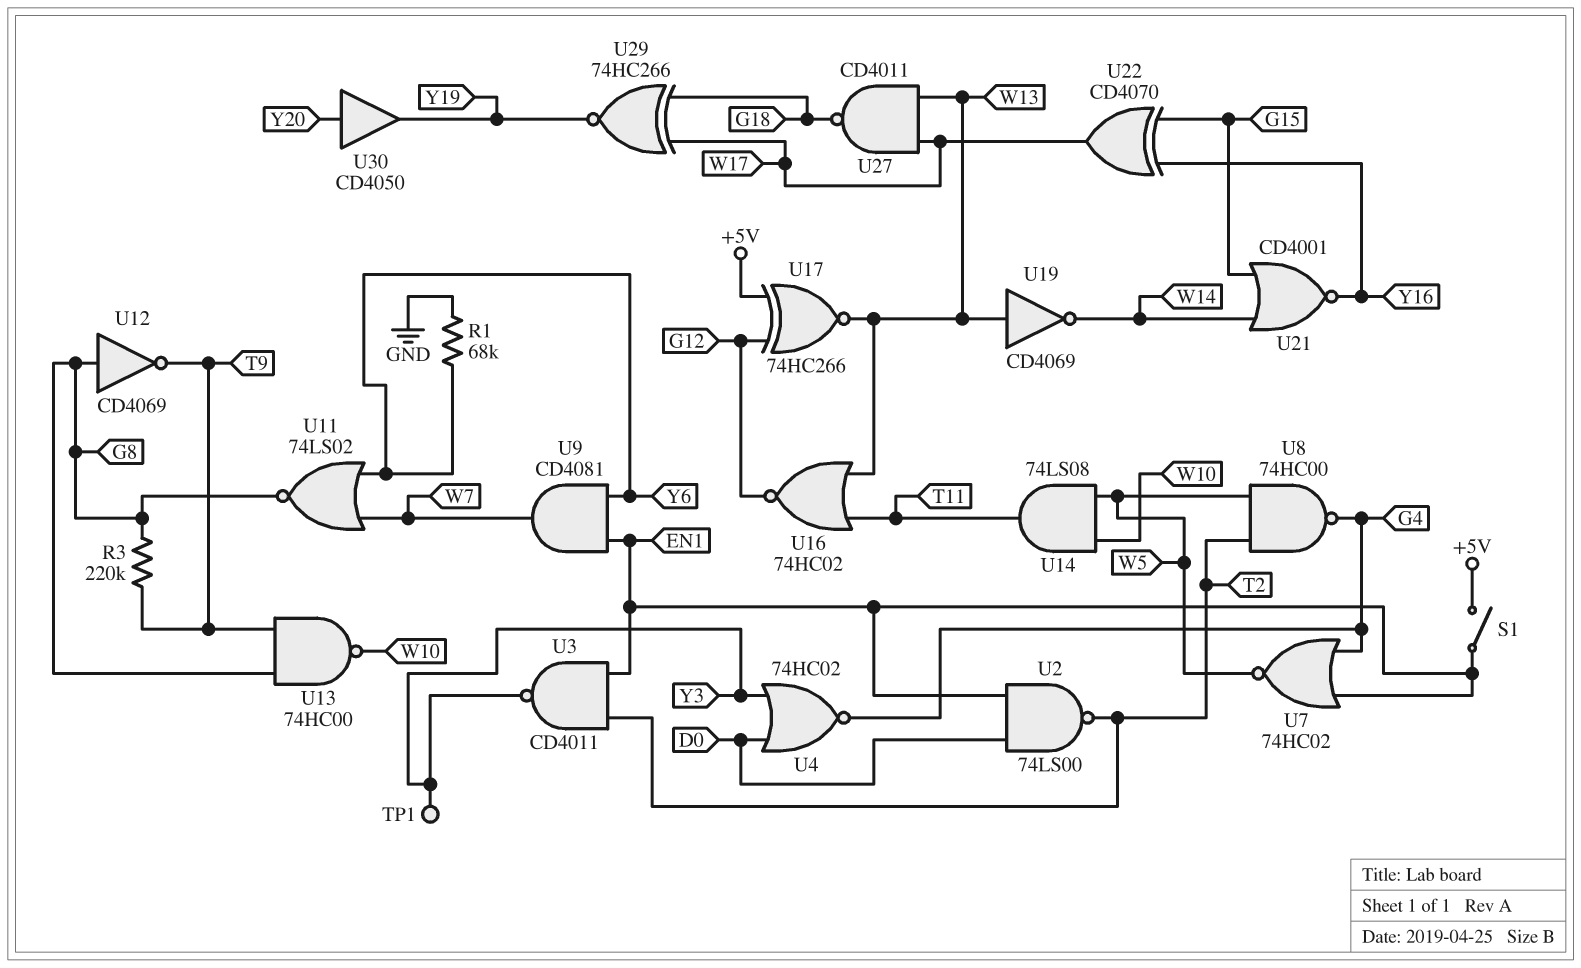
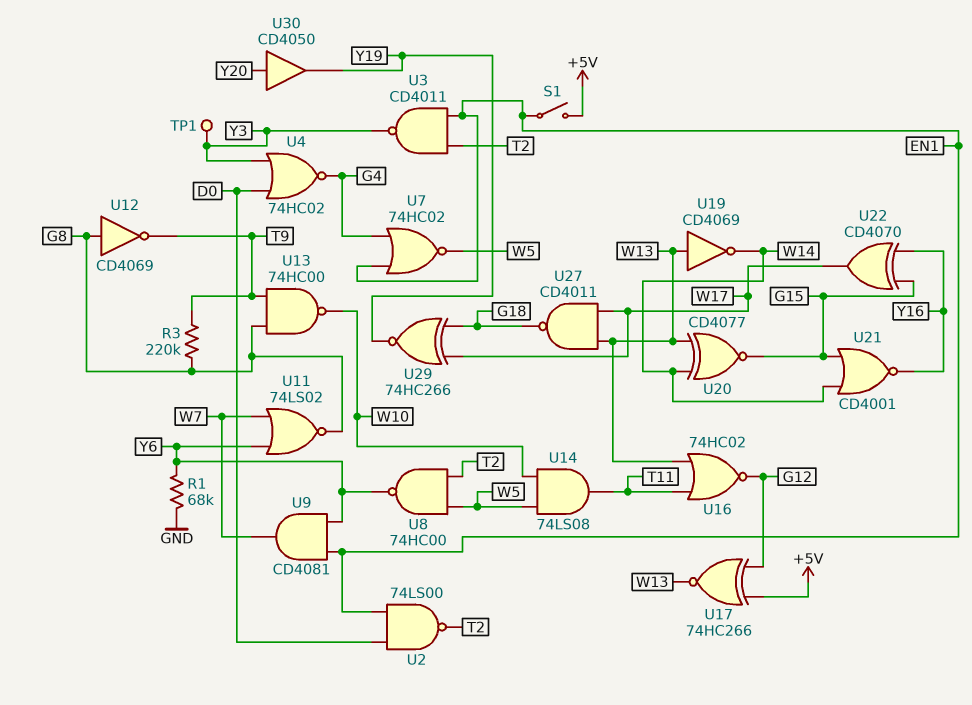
U8: NAND 74HC00 (in T2, in W5, out G4) -> NAND 74HC00 (in T2, in W5, out Y6)
U20: none -> XNOR CD4077 (in W13, in W14, out G15)

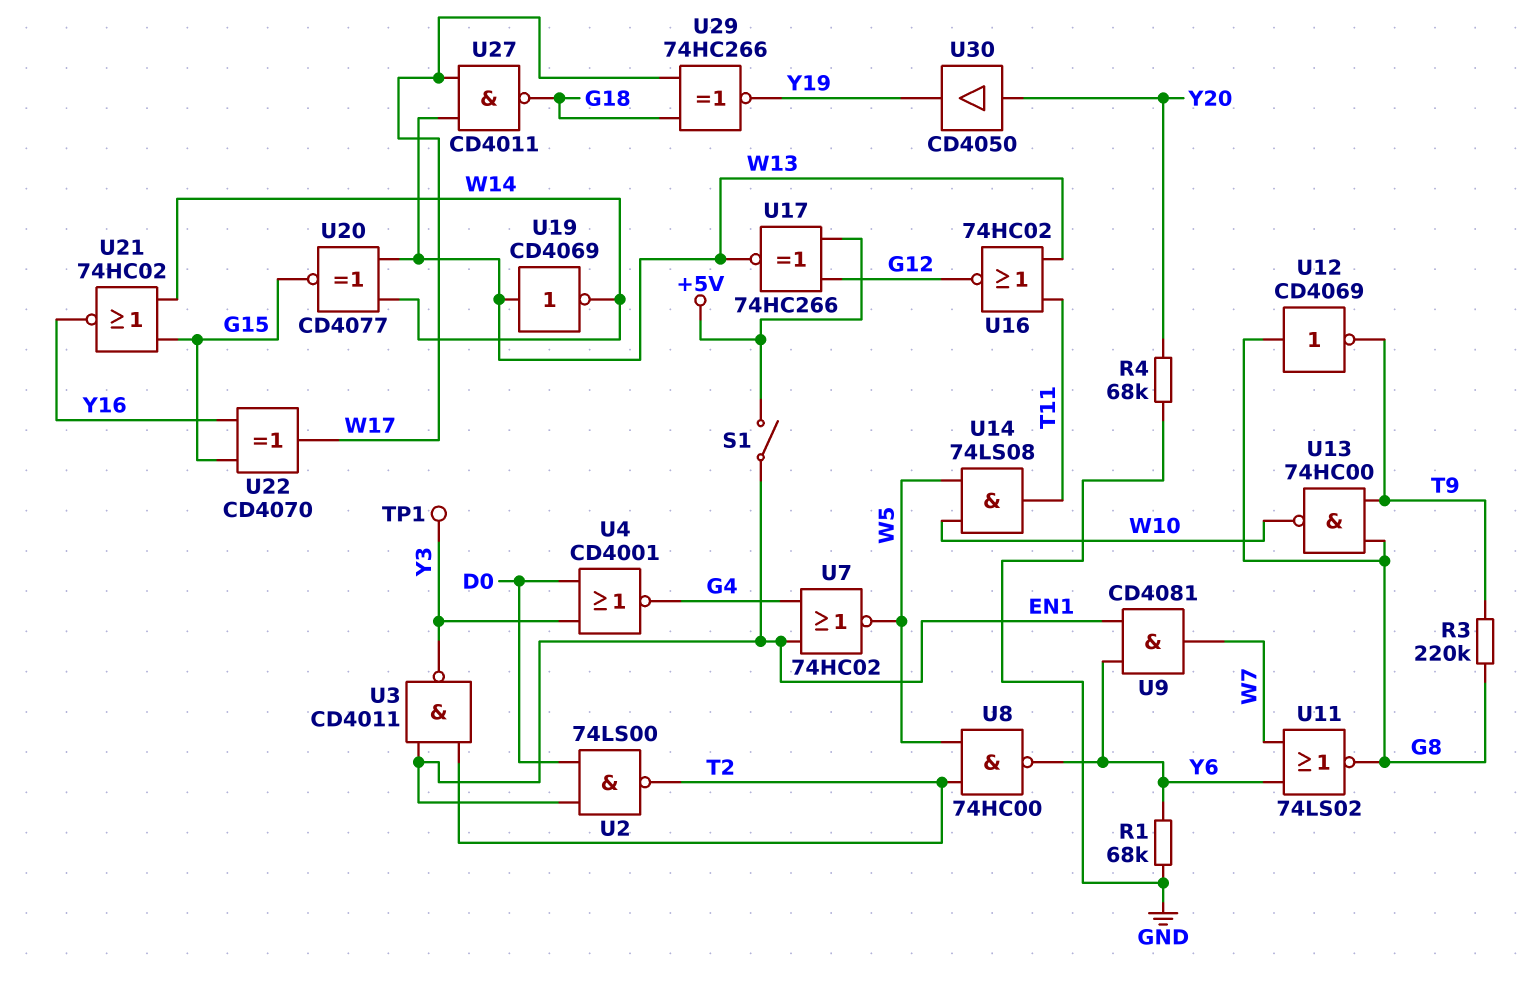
R4: none -> 68k (GND, Y20)
U4: NOR 74HC02 (in D0, in Y3, out G4) -> NOR CD4001 (in D0, in Y3, out G4)
U21: NOR CD4001 (in G15, in W14, out Y16) -> NOR 74HC02 (in G15, in W14, out Y16)

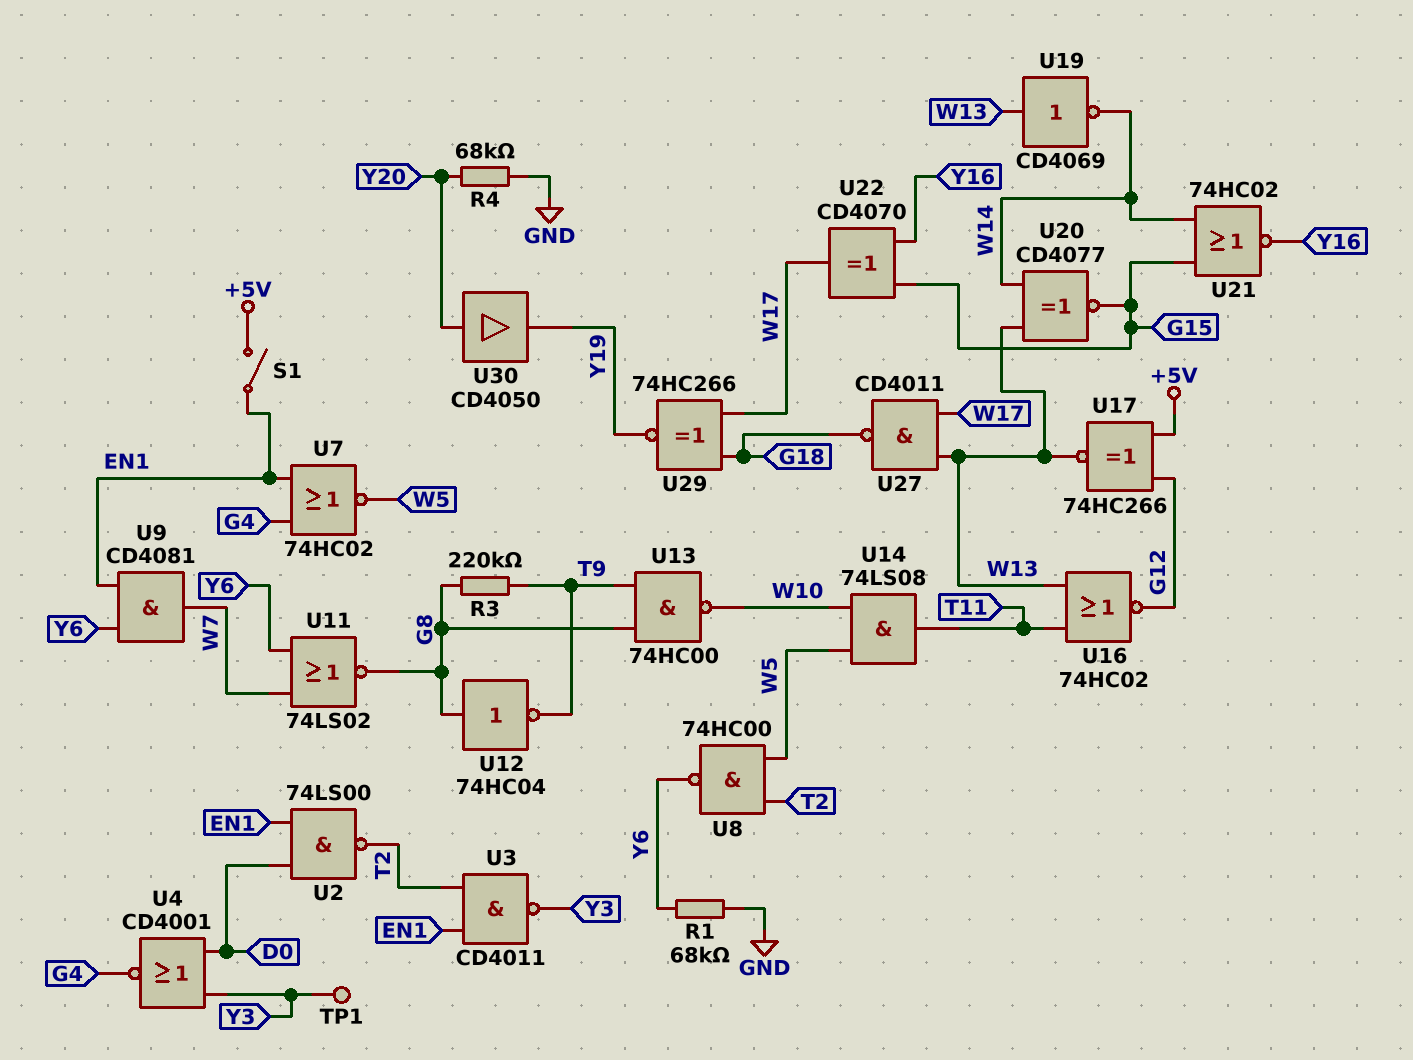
U12: NOT CD4069 (in G8, out T9) -> NOT 74HC04 (in G8, out T9)

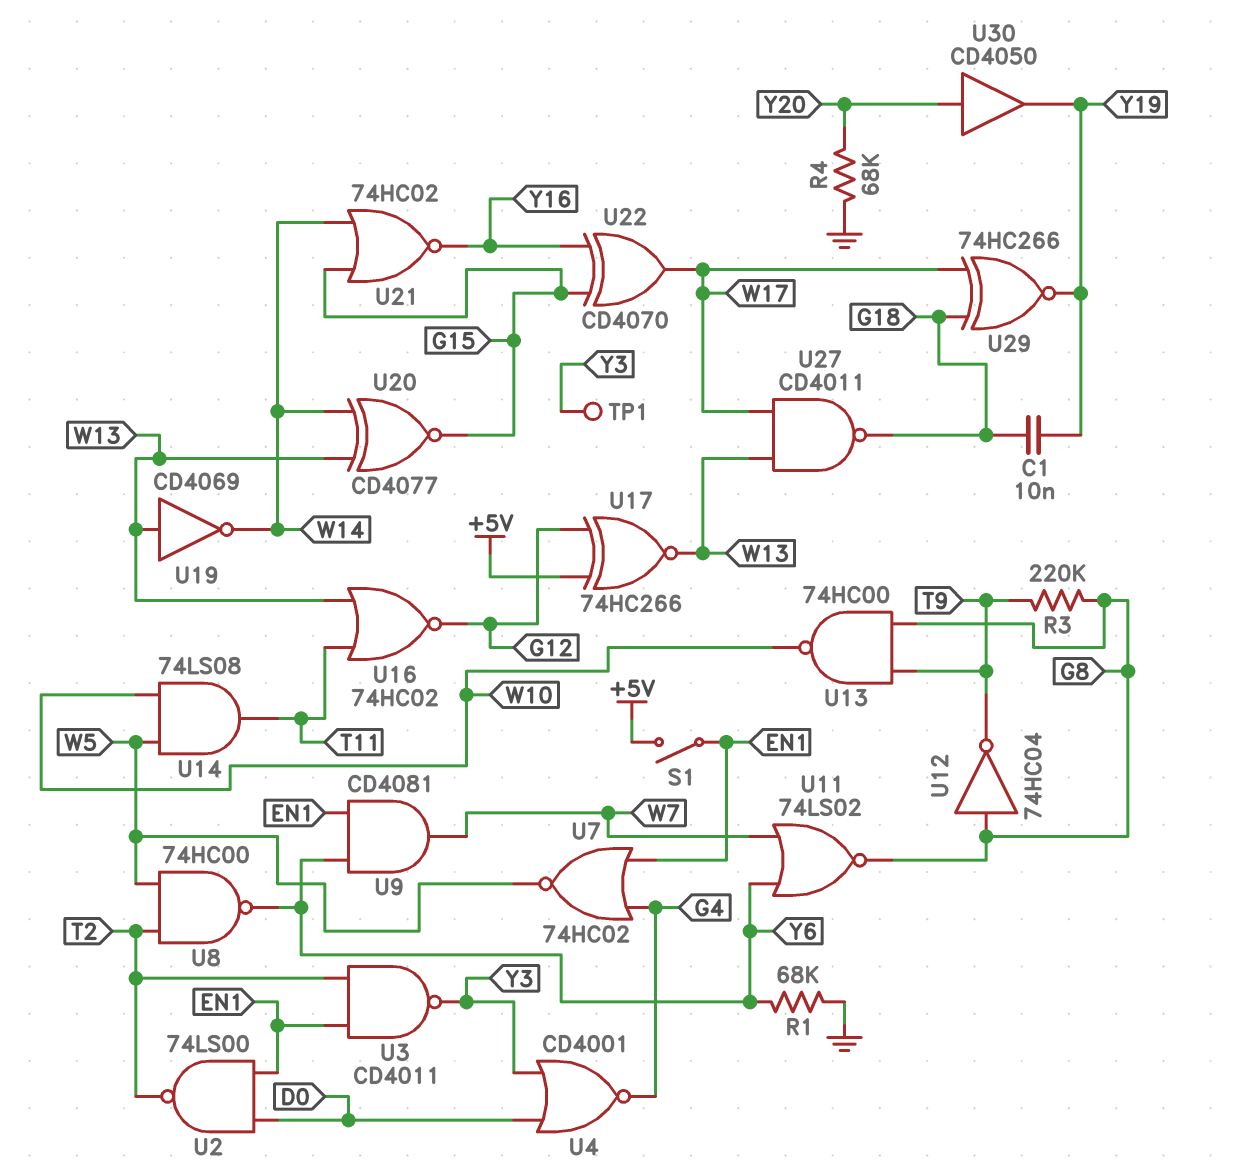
C1: none -> 10nF (G18, Y19)

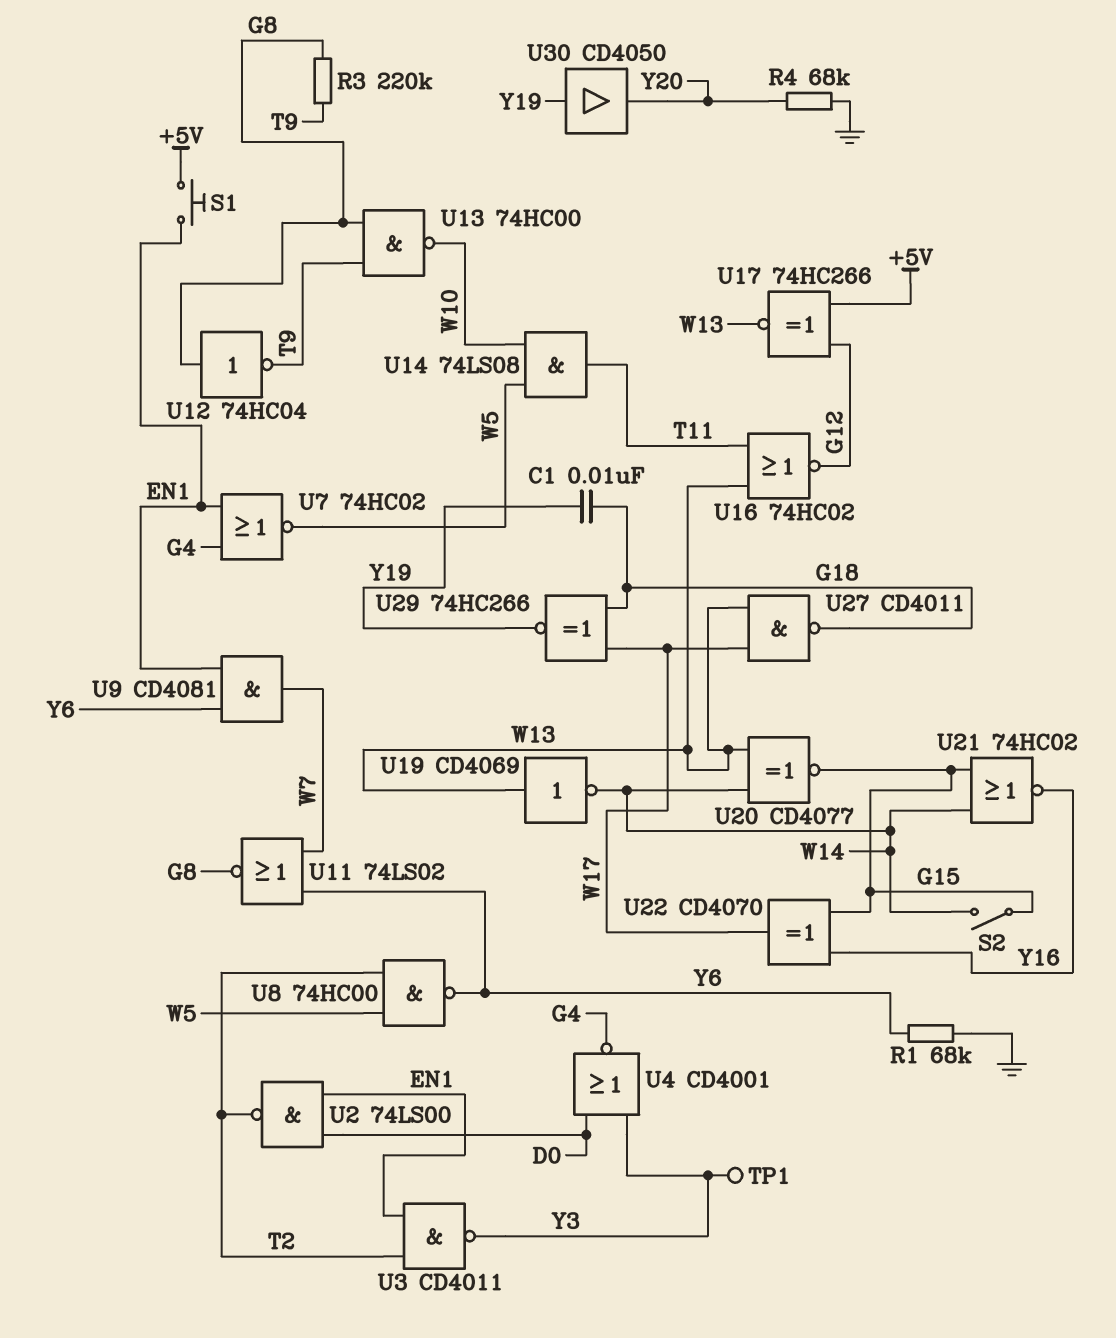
S1: switch (+5V, EN1) -> button (+5V, EN1)
S2: none -> switch (G15, W14)
U30: buffer CD4050 (in Y20, out Y19) -> buffer CD4050 (in Y19, out Y20)

